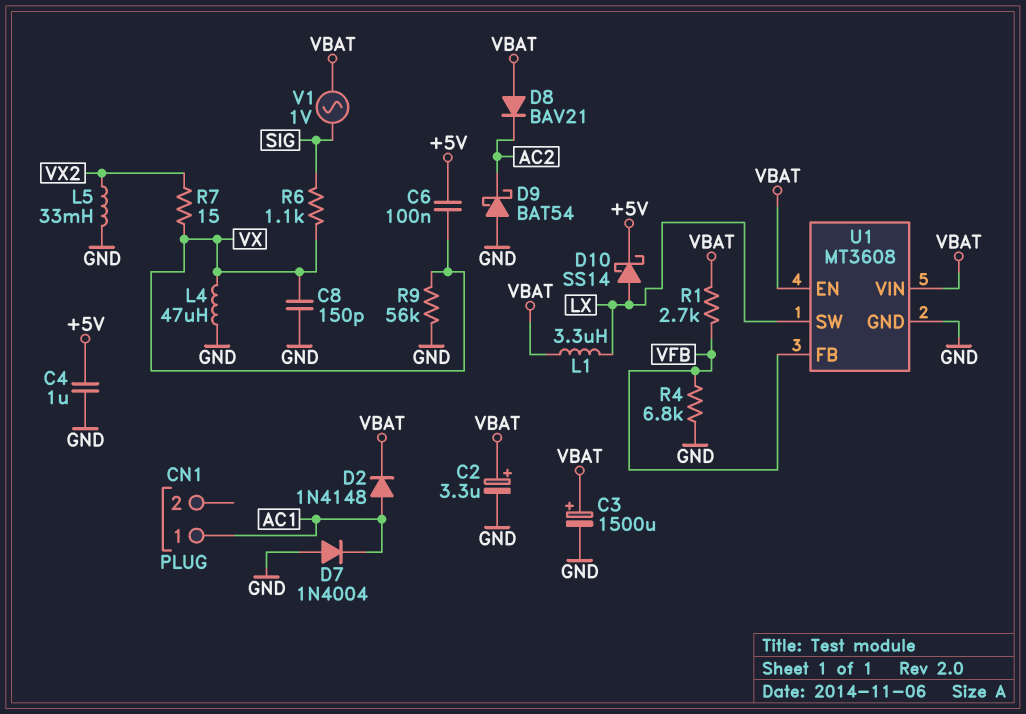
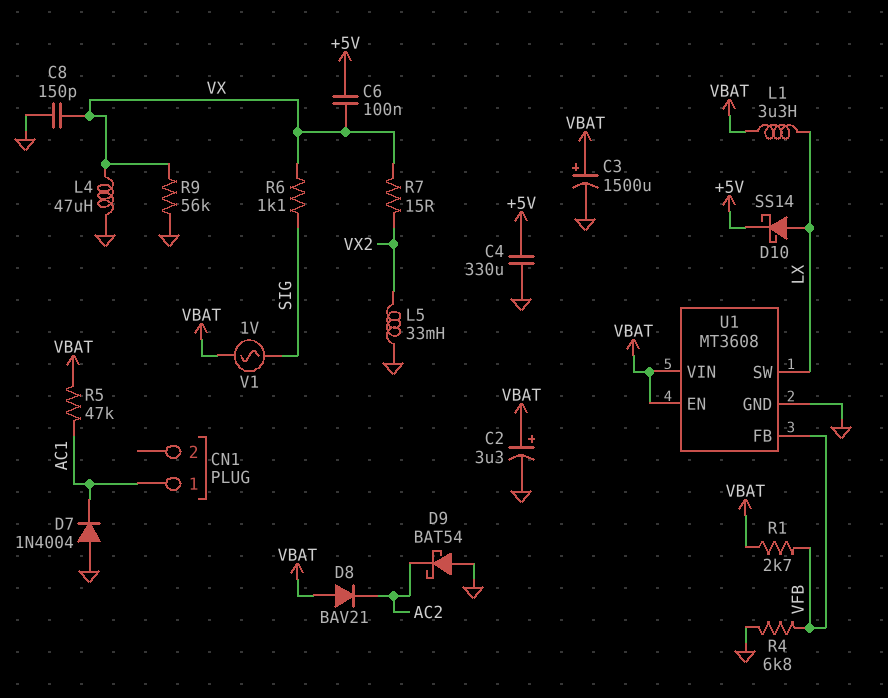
C4: 1uF (+5V, GND) -> 330uF (+5V, GND)
D2: diode 1N4148 (A AC1, K VBAT) -> none
R5: none -> 47k (AC1, VBAT)

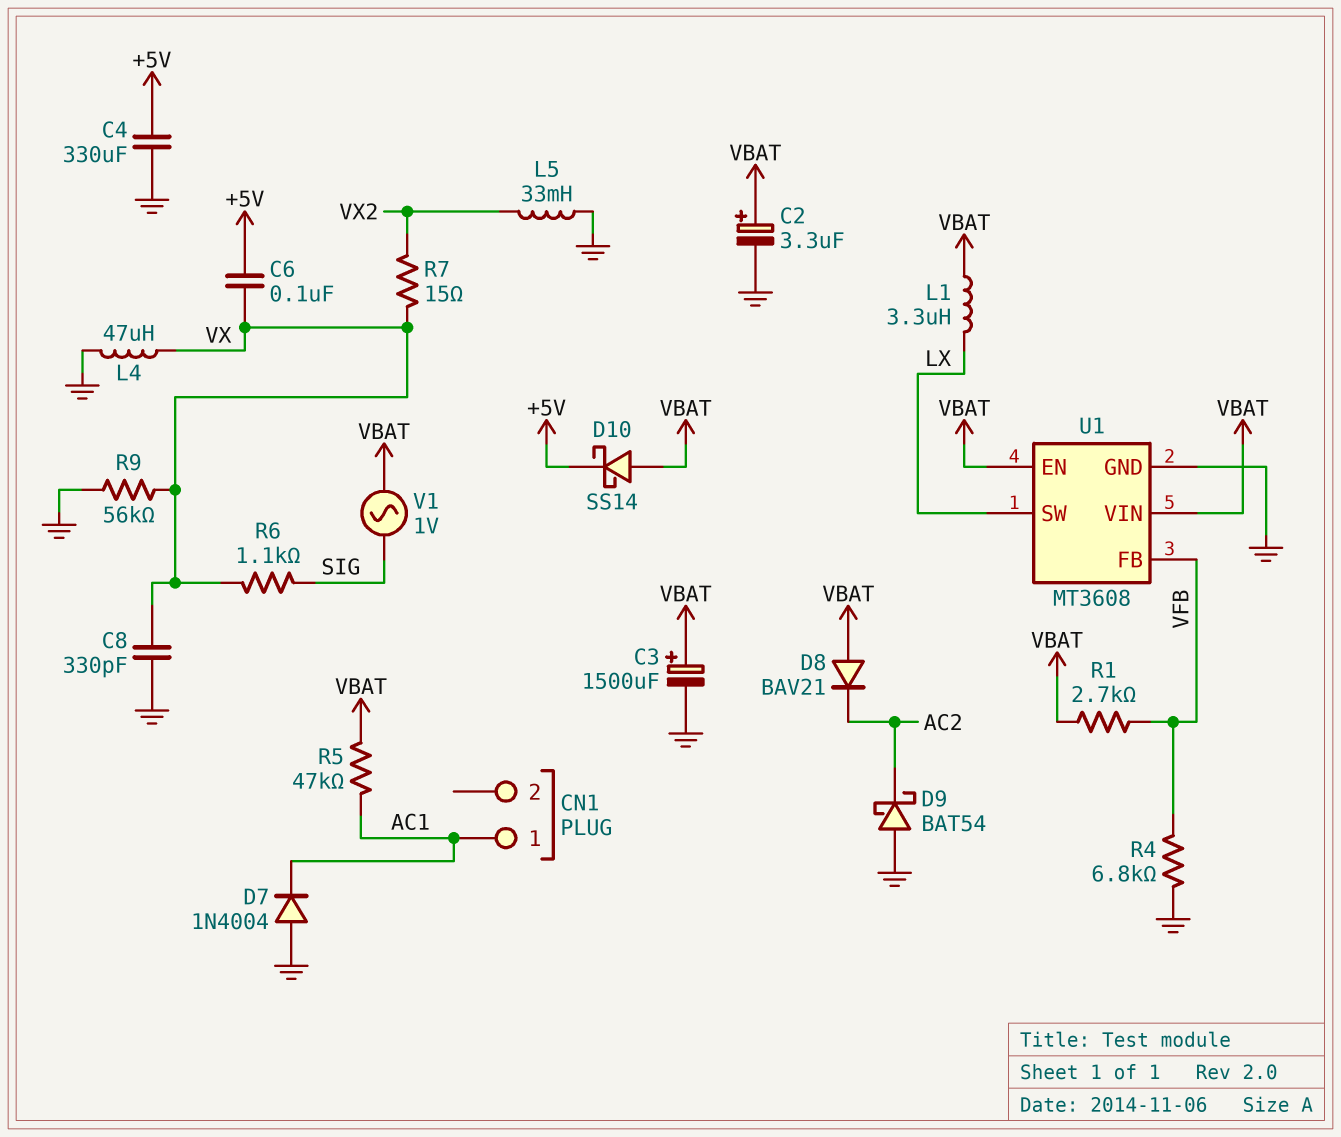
C8: 150pF (GND, VX) -> 330pF (GND, VX)
D10: schottky SS14 (A LX, K +5V) -> schottky SS14 (A VBAT, K +5V)

